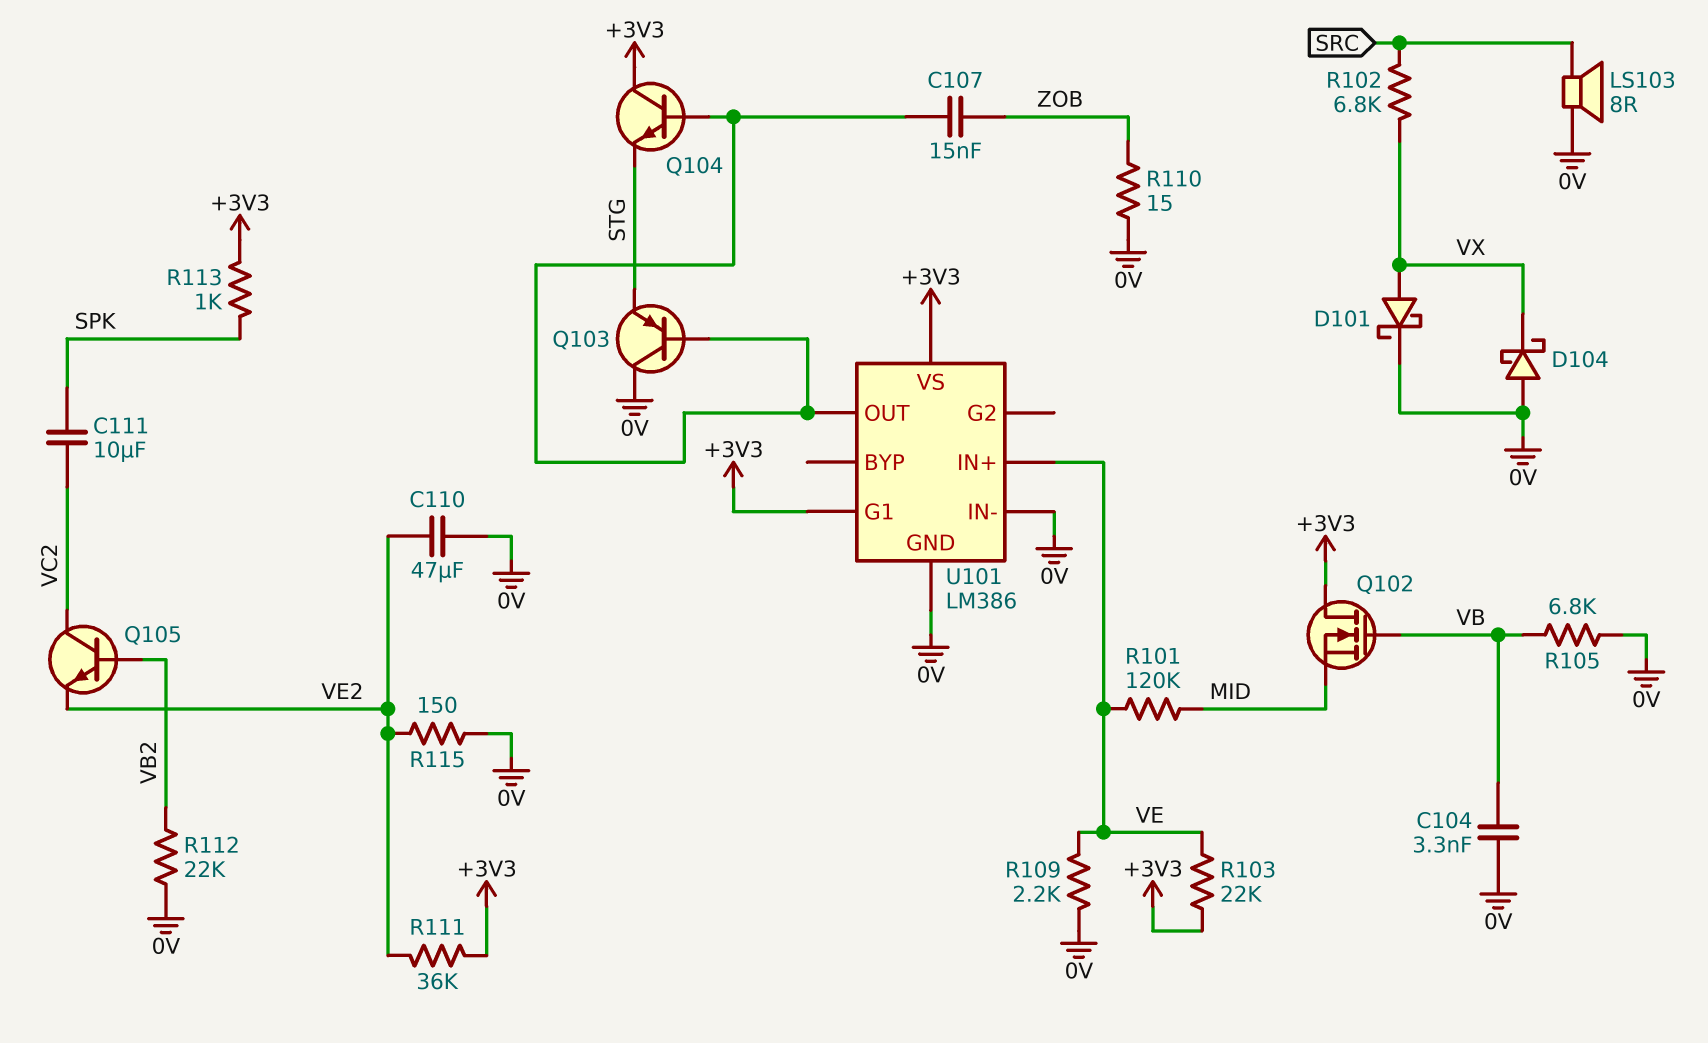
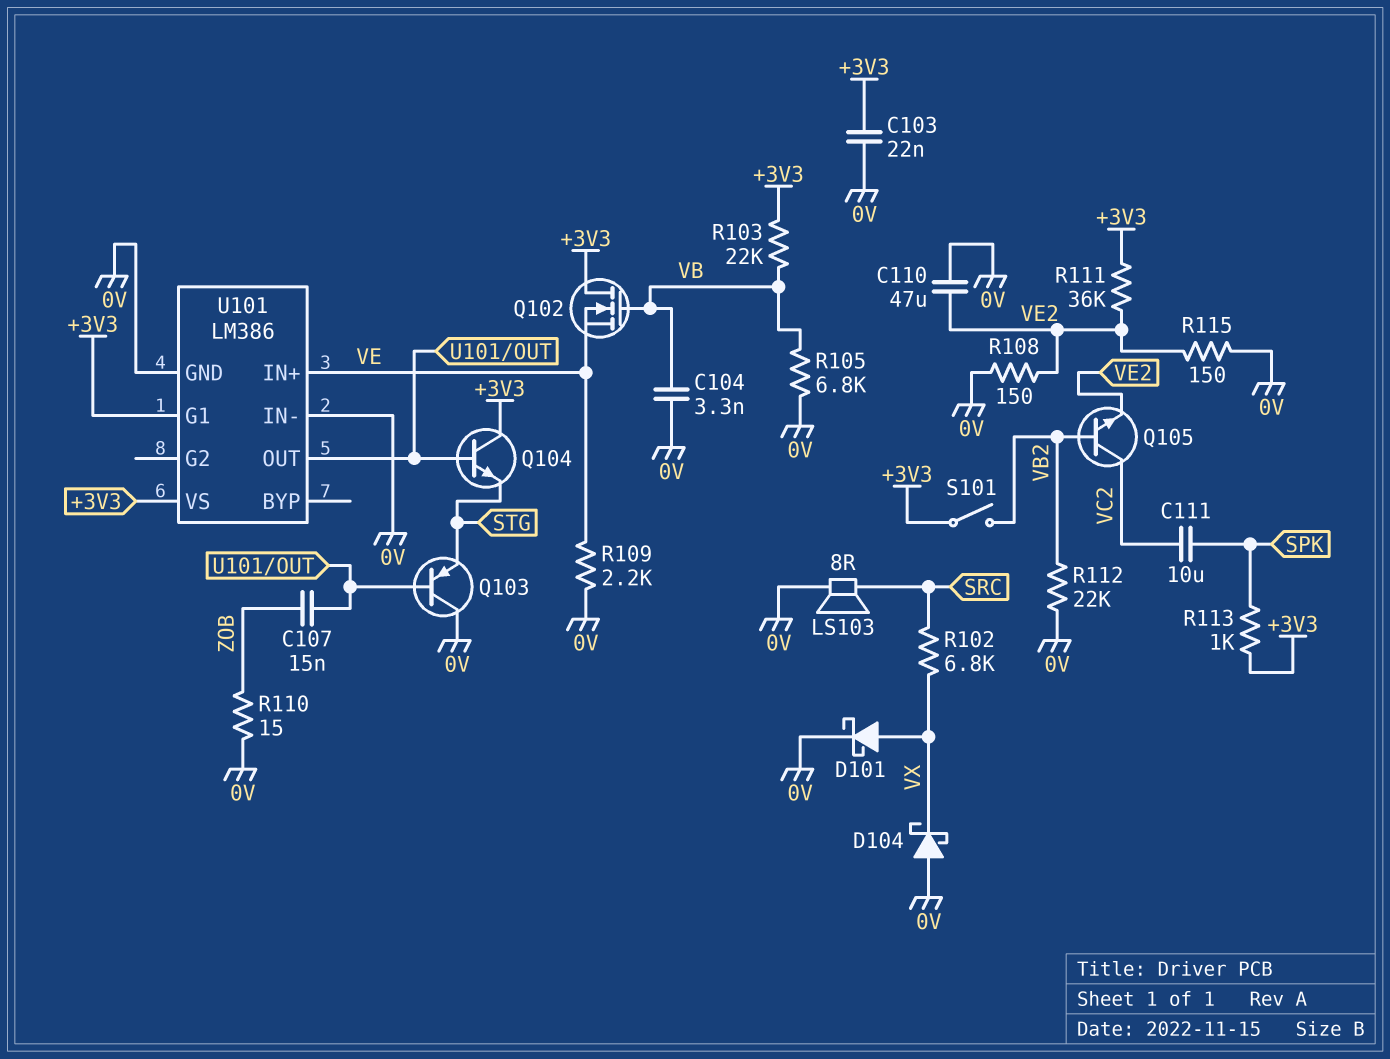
C103: none -> 22nF (+3V3, 0V)
Q102: NMOS (G VB, D +3V3, S MID) -> NMOS (G VB, D +3V3, S VE)
R101: 120k (MID, VE) -> none
R103: 22k (+3V3, VE) -> 22k (+3V3, VB)
R108: none -> 150 (0V, VE2)
S101: none -> switch (+3V3, VB2)

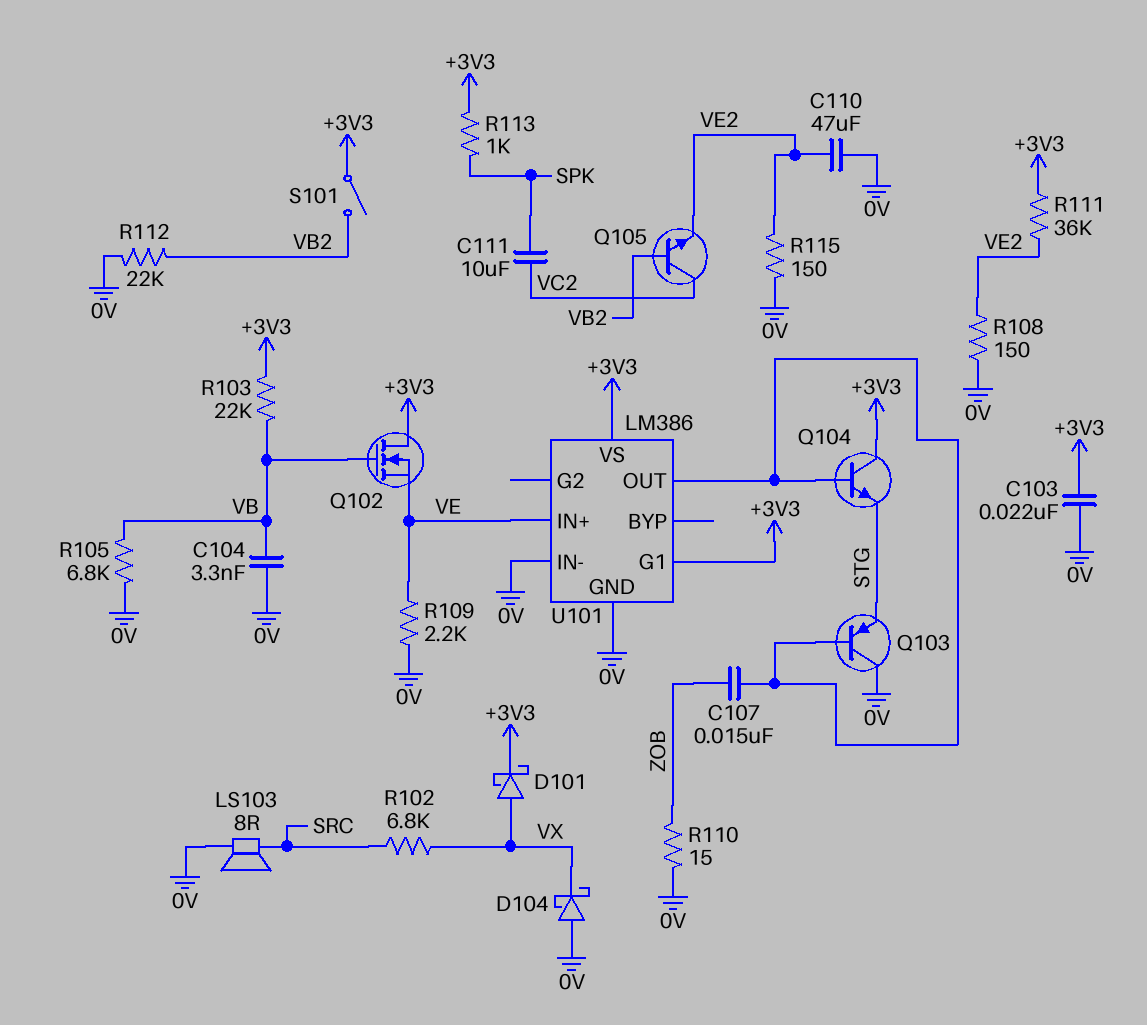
D101: schottky (A VX, K 0V) -> schottky (A VX, K +3V3)

